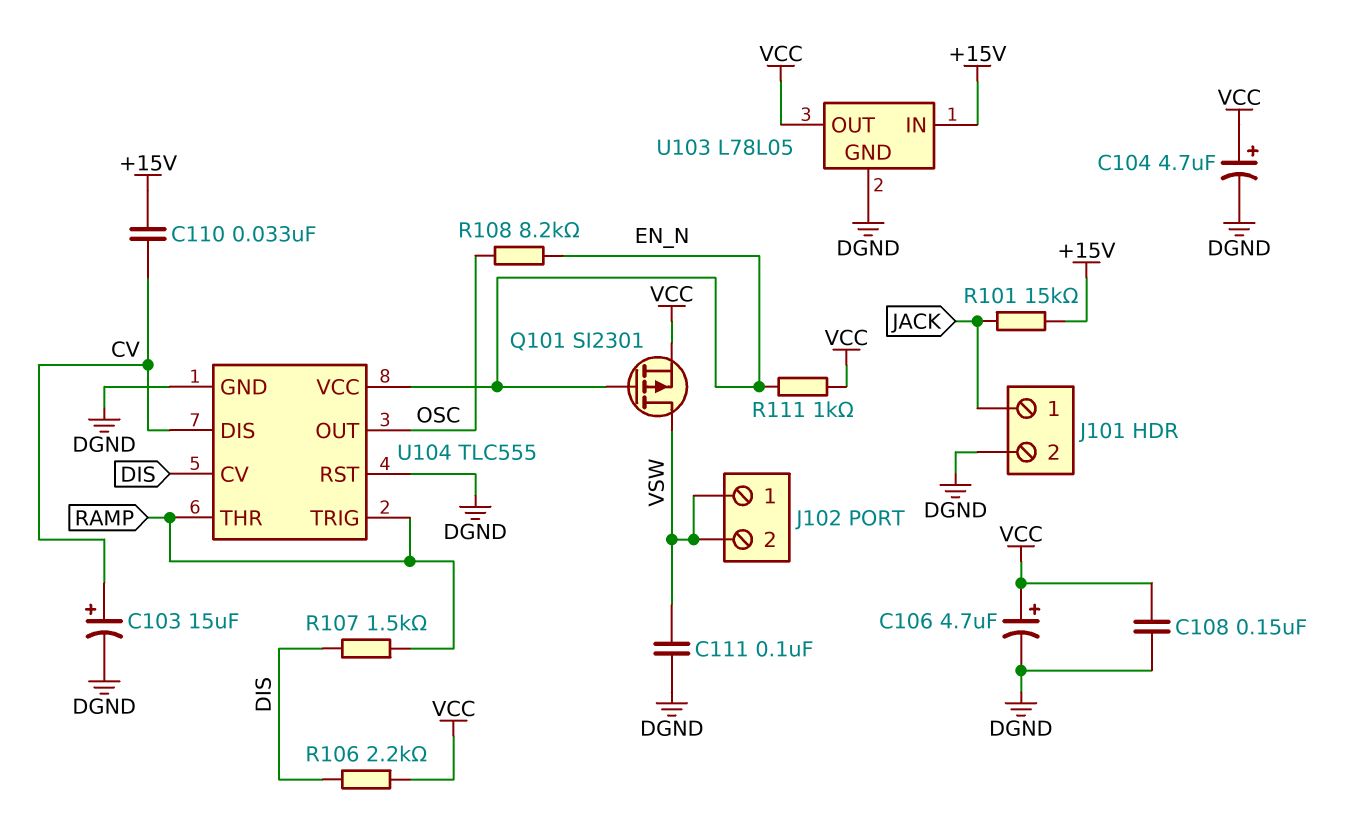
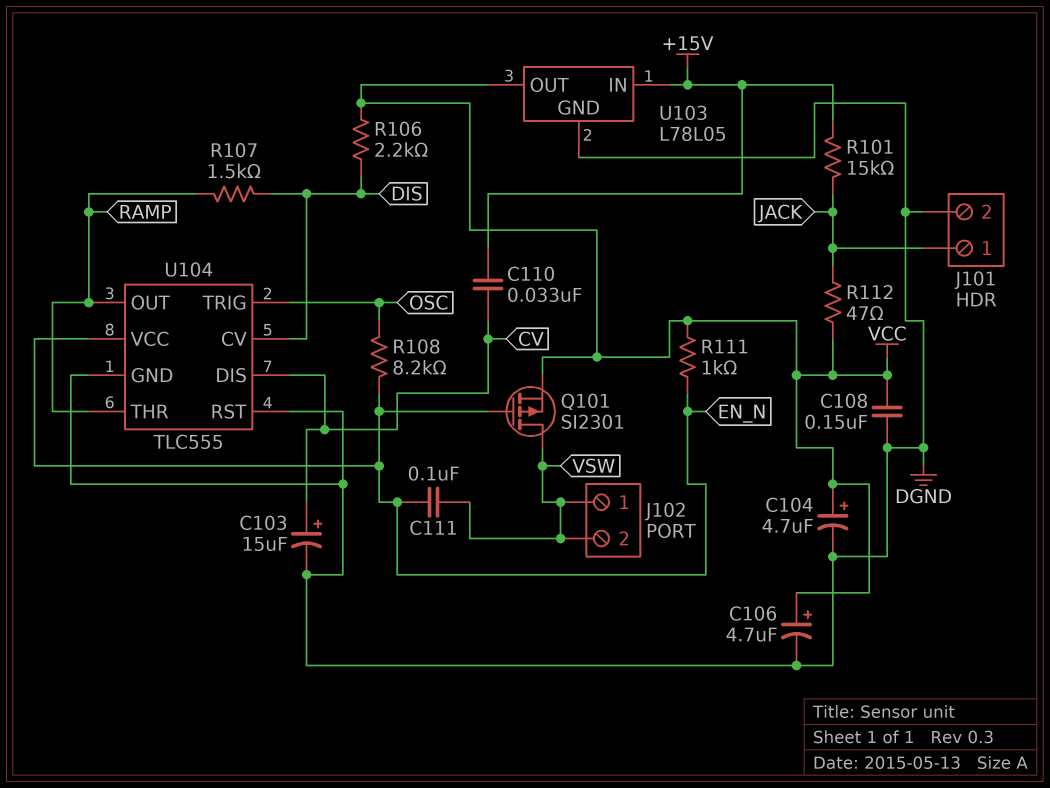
C111: 100nF (DGND, VSW) -> 100nF (EN_N, VSW)
R112: none -> 47 (JACK, VCC)
U104 pin OUT: OSC -> RAMP
U104 pin TRIG: RAMP -> OSC

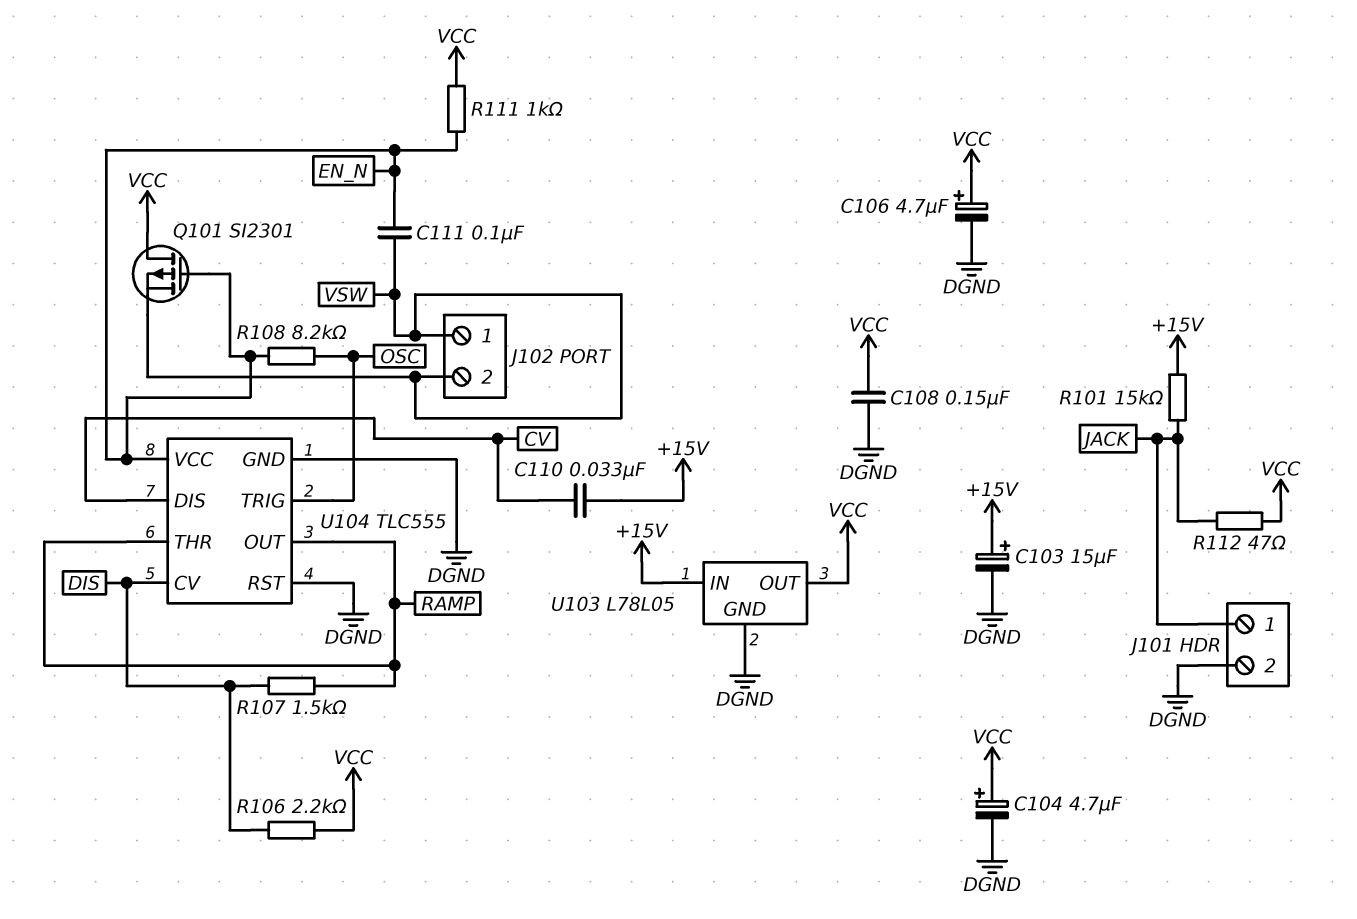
C103: 15uF (plus CV, minus DGND) -> 15uF (plus +15V, minus DGND)
Q101: PMOS SI2301 (G EN_N, D VSW, S VCC) -> PMOS SI2301 (G EN_N, D VCC, S VSW)

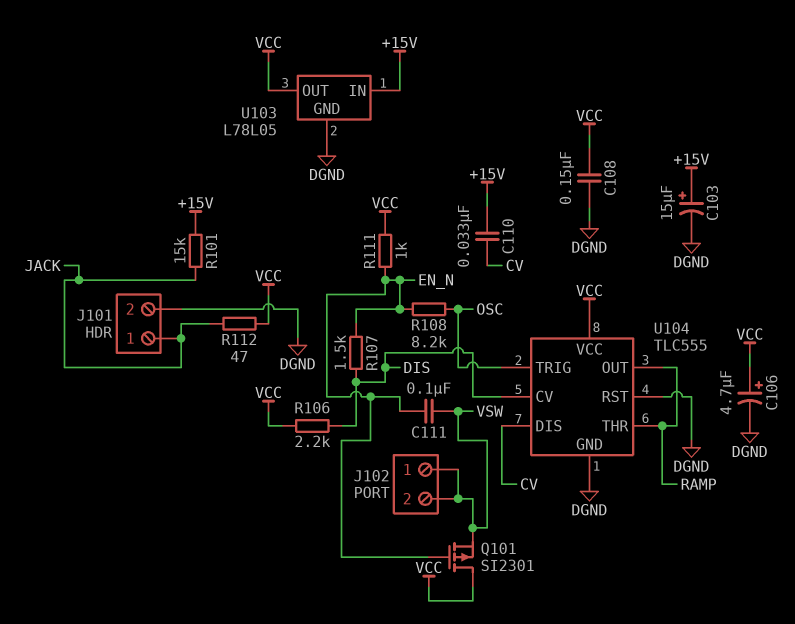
C104: 4.7uF (plus VCC, minus DGND) -> none
R107: 1.5k (DIS, RAMP) -> 1.5k (DIS, EN_N)
U104 pin VCC: EN_N -> VCC

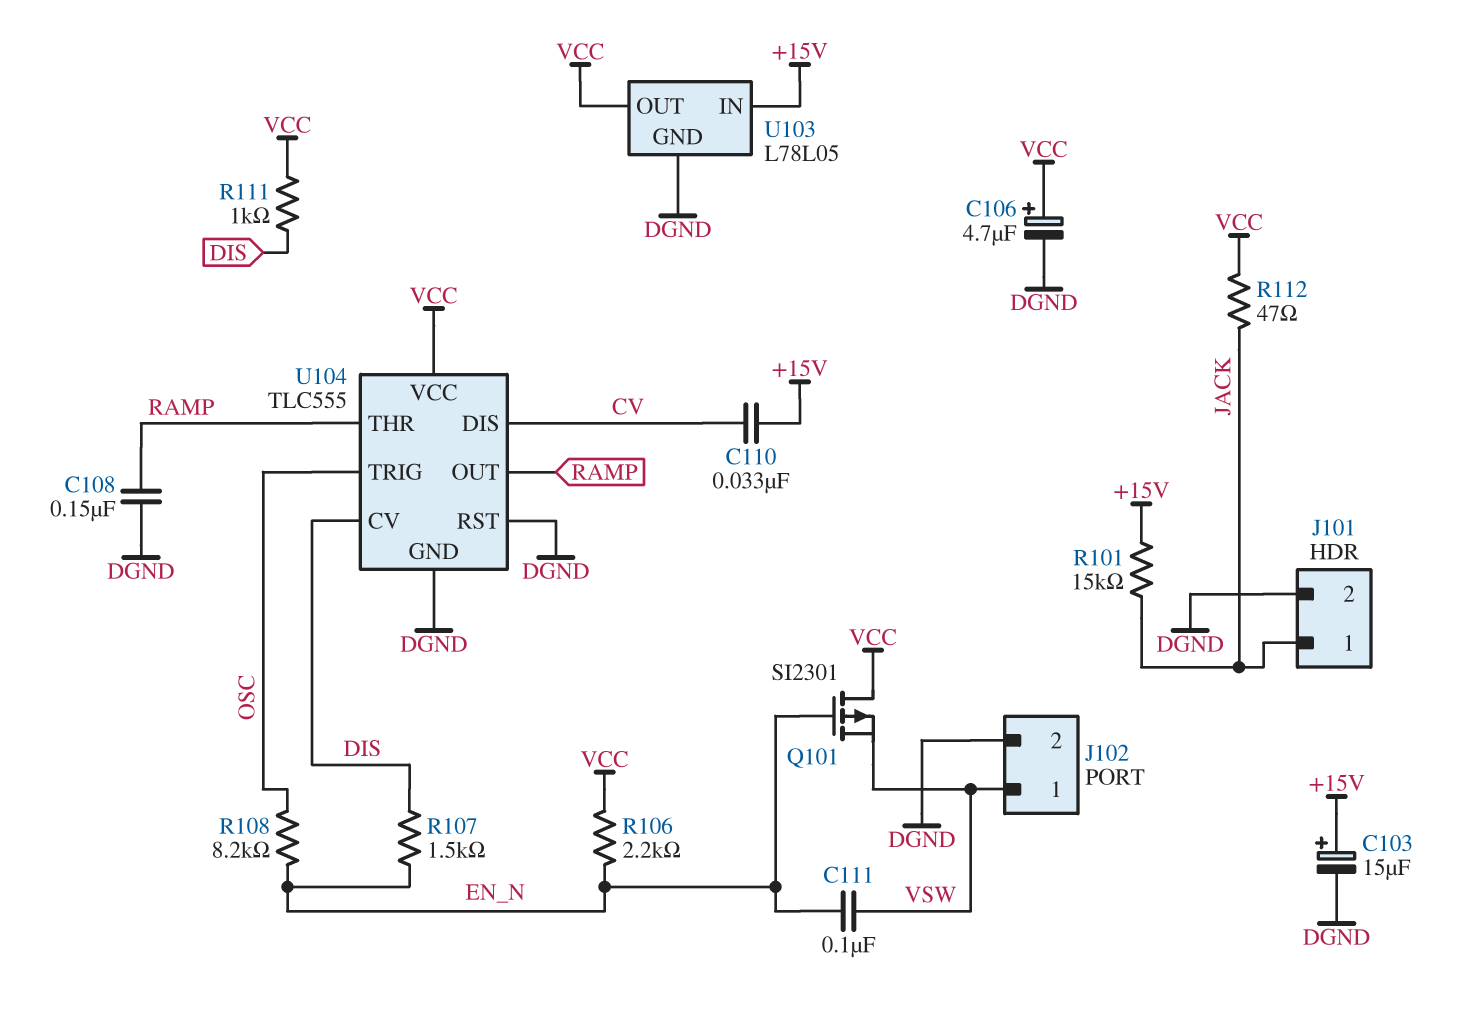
C108: 150nF (DGND, VCC) -> 150nF (DGND, RAMP)
J102 pin 2: VSW -> DGND
R106: 2.2k (DIS, VCC) -> 2.2k (EN_N, VCC)
R111: 1k (EN_N, VCC) -> 1k (DIS, VCC)

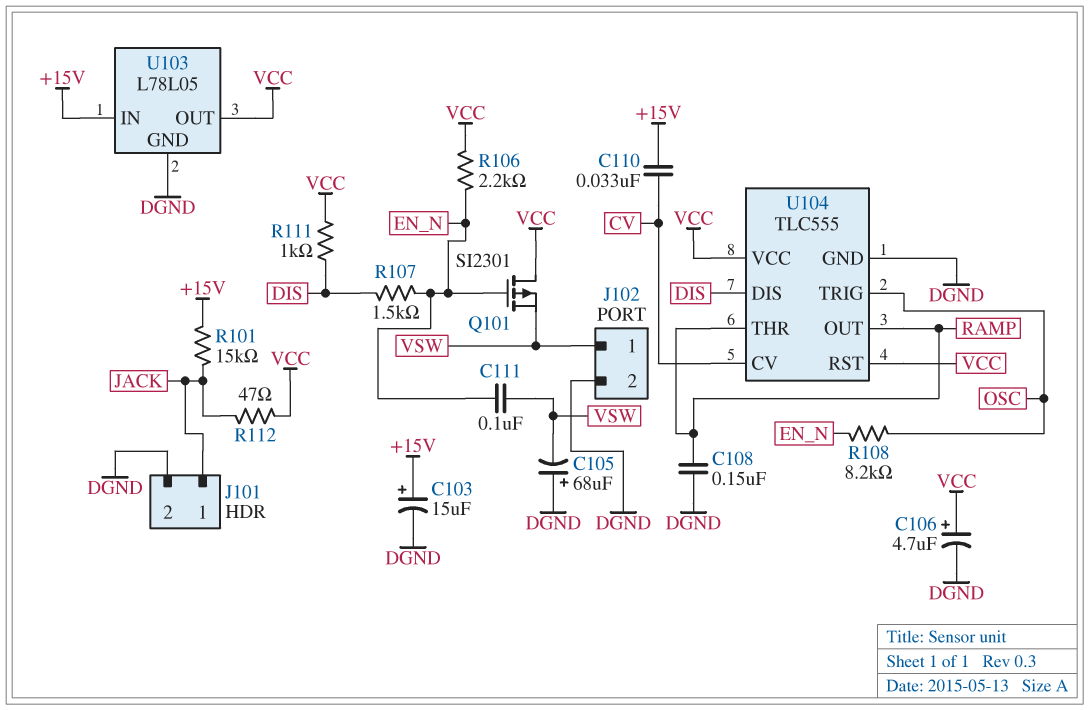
C105: none -> 68uF (plus DGND, minus VSW)
U104 pin CV: DIS -> CV
U104 pin DIS: CV -> DIS
U104 pin RST: DGND -> VCC

